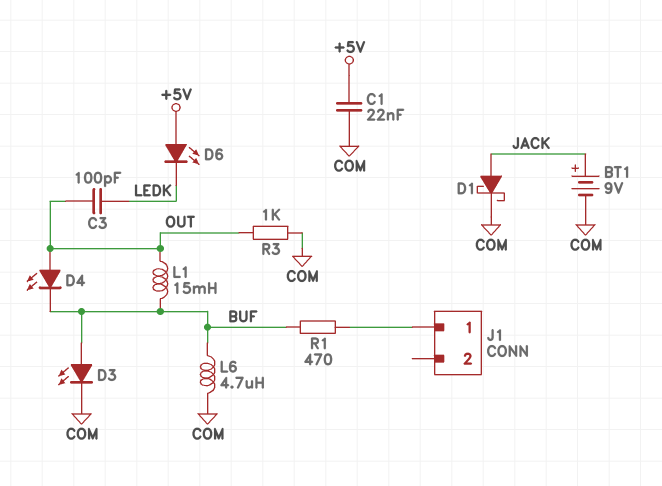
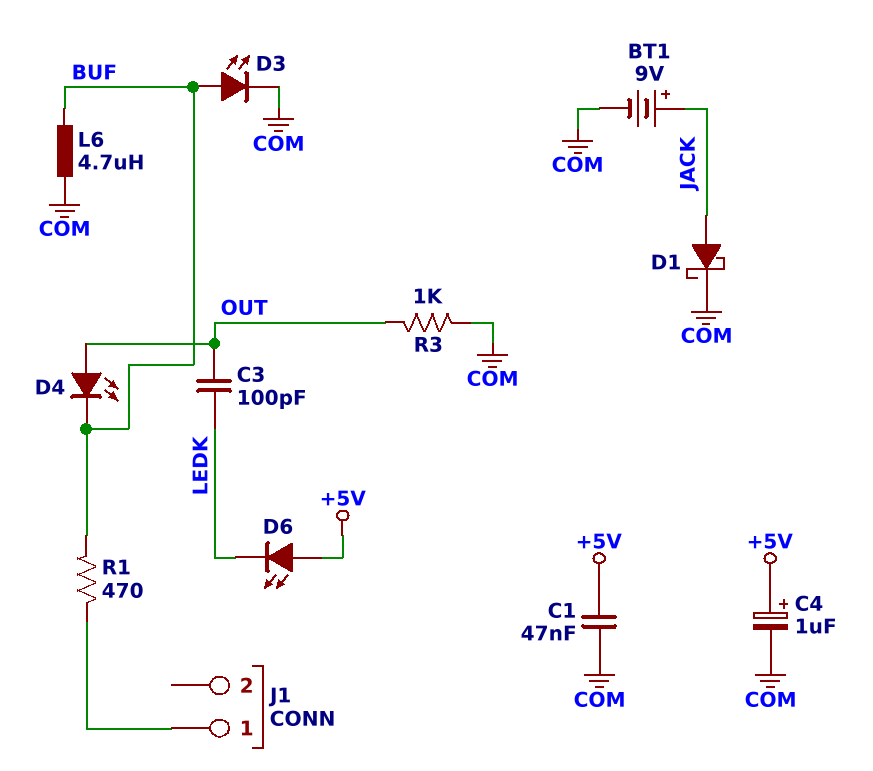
C1: 22nF (+5V, COM) -> 47nF (+5V, COM)
C4: none -> 1uF (plus +5V, minus COM)
L1: 15mH (BUF, OUT) -> none

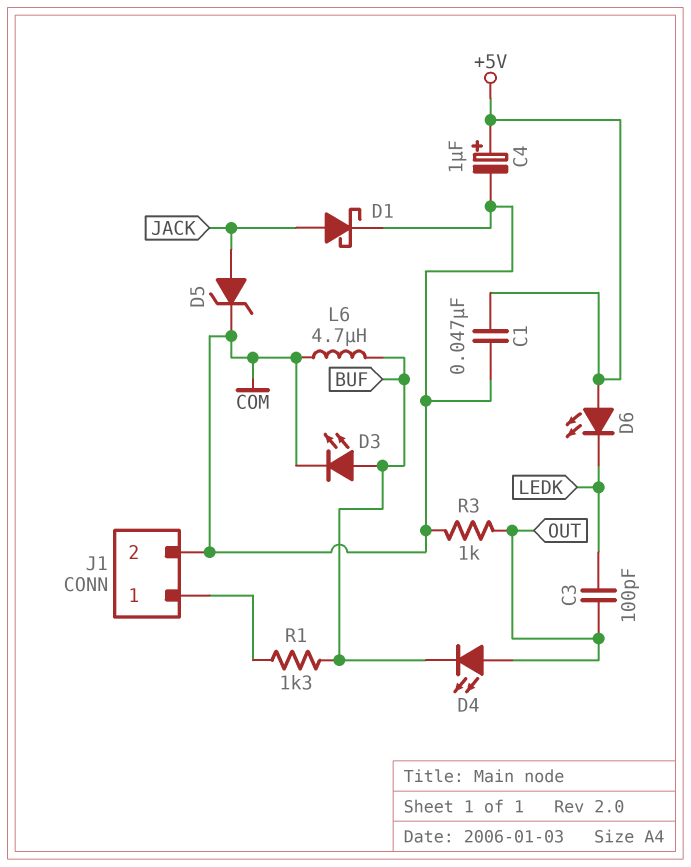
BT1: 9V (plus JACK, minus COM) -> none
D5: none -> zener (A JACK, K COM)
J1 pin 2: none -> COM
R1: 470 (BUF, J1/1) -> 1.3k (BUF, J1/1)

